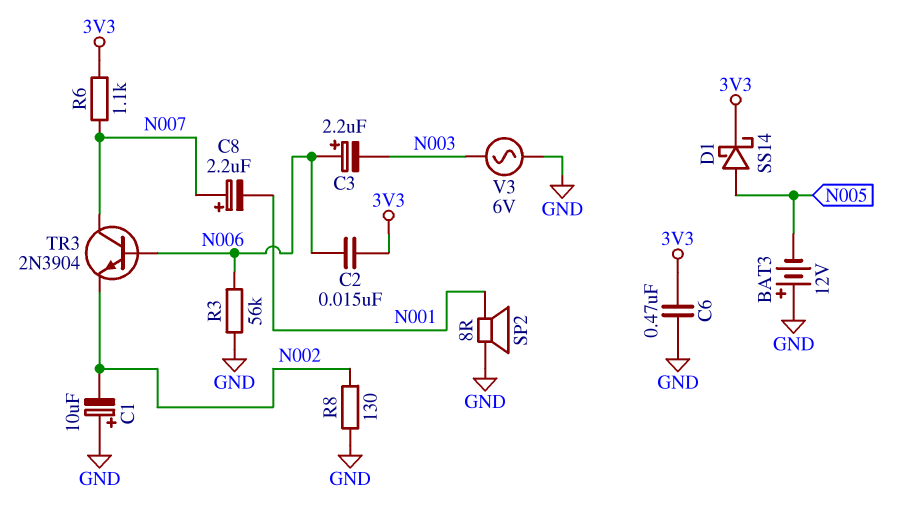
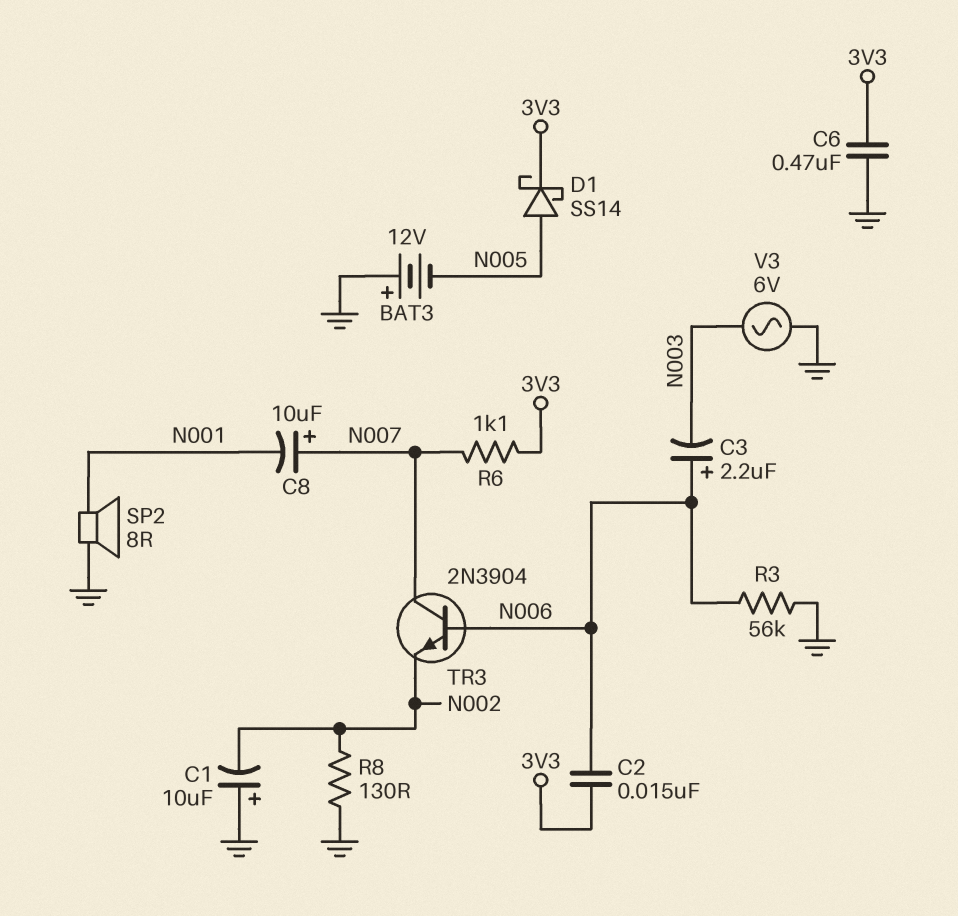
C8: 2.2uF (plus N007, minus N001) -> 10uF (plus N007, minus N001)

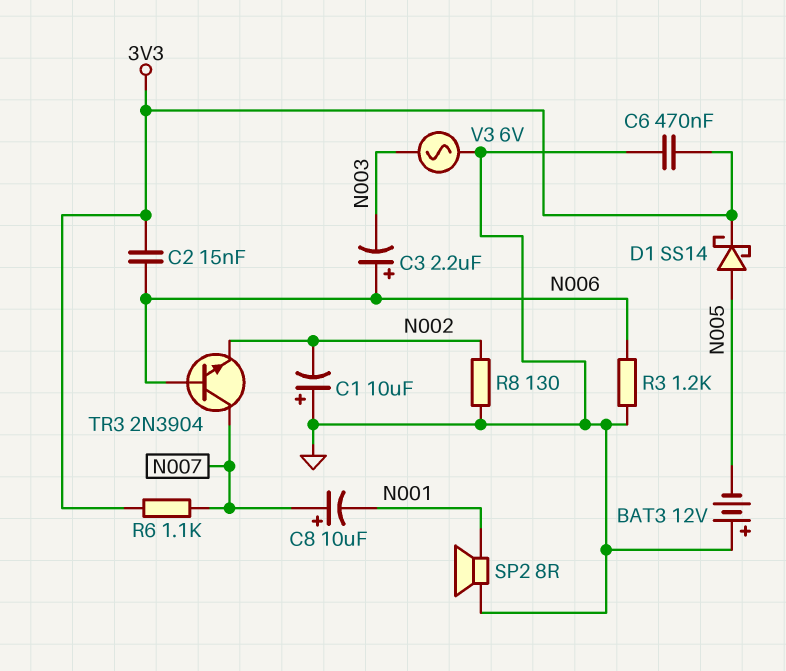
R3: 56k (GND, N006) -> 1.2k (GND, N006)

